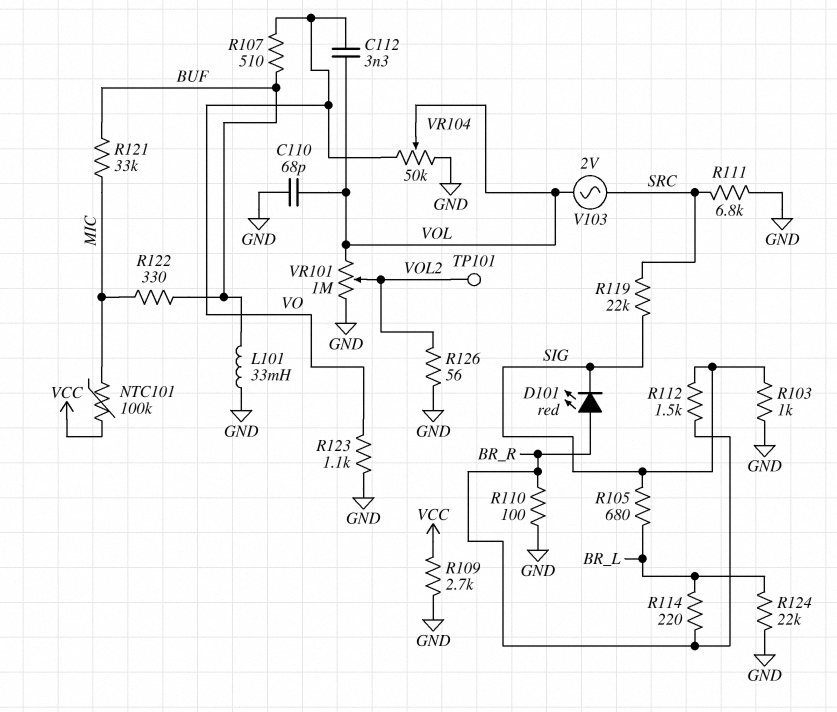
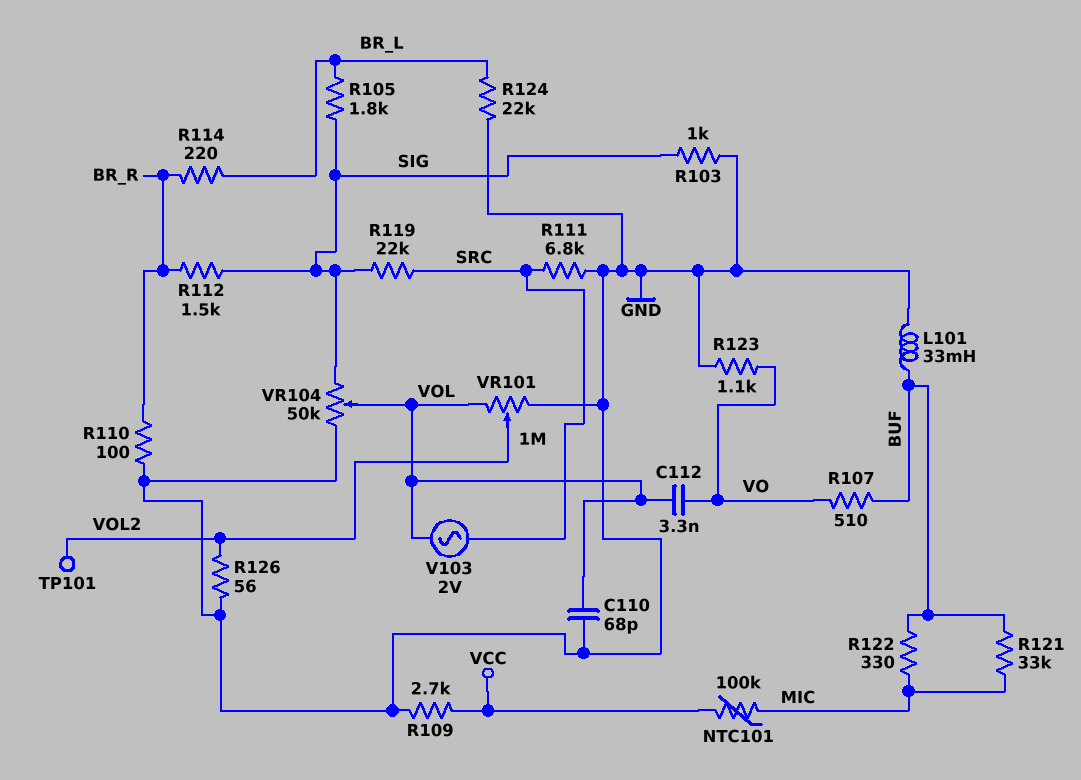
D101: LED red (A BR_R, K SIG) -> none
R105: 680 (BR_L, SIG) -> 1.8k (BR_L, SIG)
VR104: 50k (GND, VO, wiper VOL) -> 50k (GND, SIG, wiper VOL)

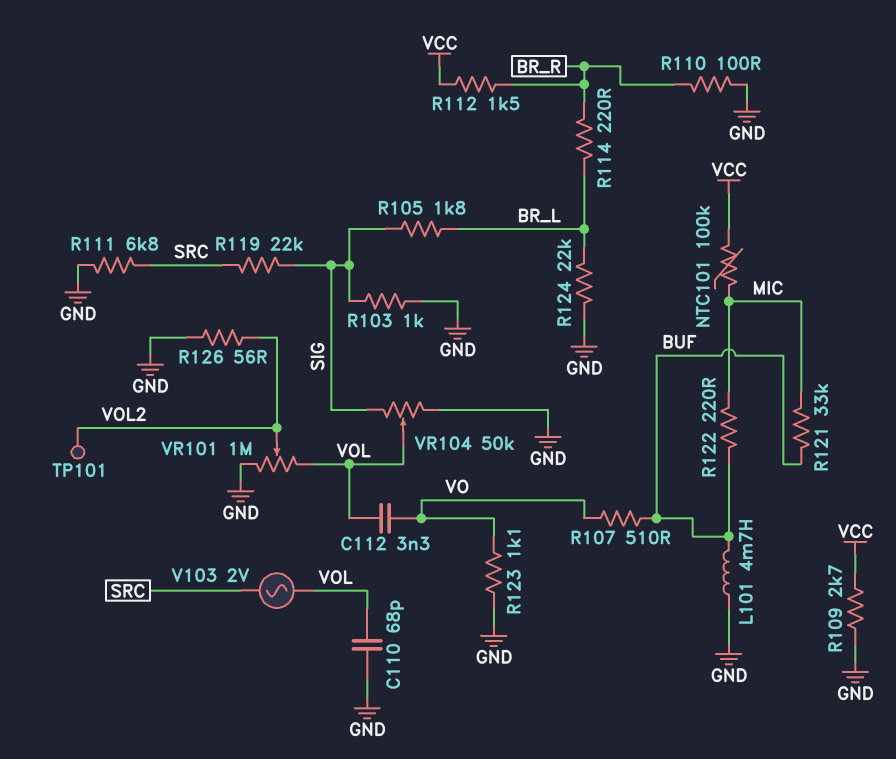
L101: 33mH (BUF, GND) -> 4.7mH (BUF, GND)
R112: 1.5k (BR_R, SIG) -> 1.5k (BR_R, VCC)
R122: 330 (BUF, MIC) -> 220 (BUF, MIC)

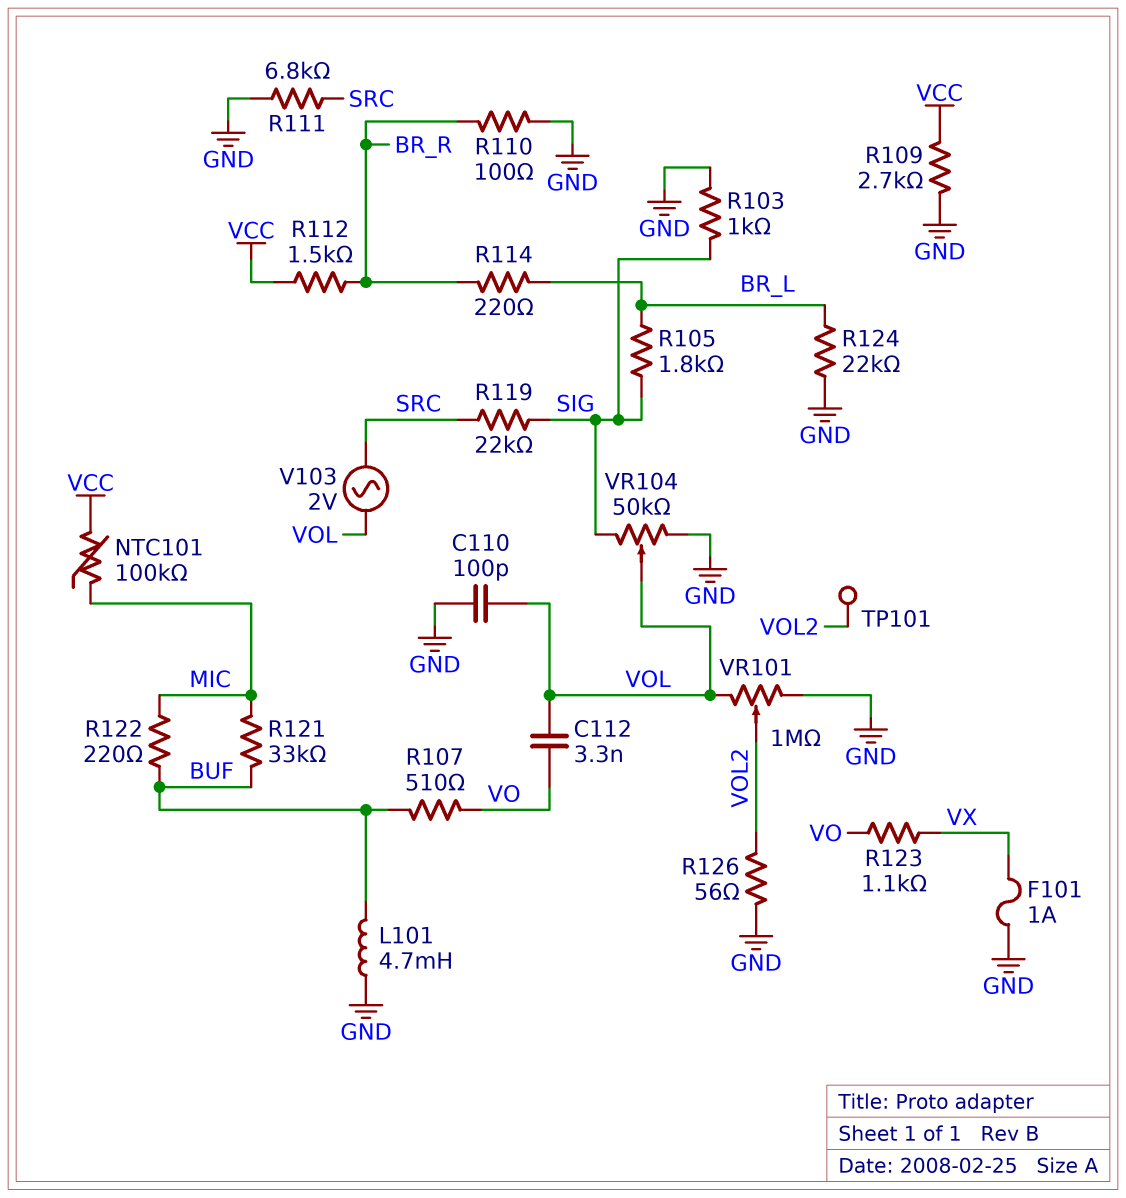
C110: 68pF (GND, VOL) -> 100pF (GND, VOL)
F101: none -> 1A (GND, VX)
R123: 1.1k (GND, VO) -> 1.1k (VO, VX)

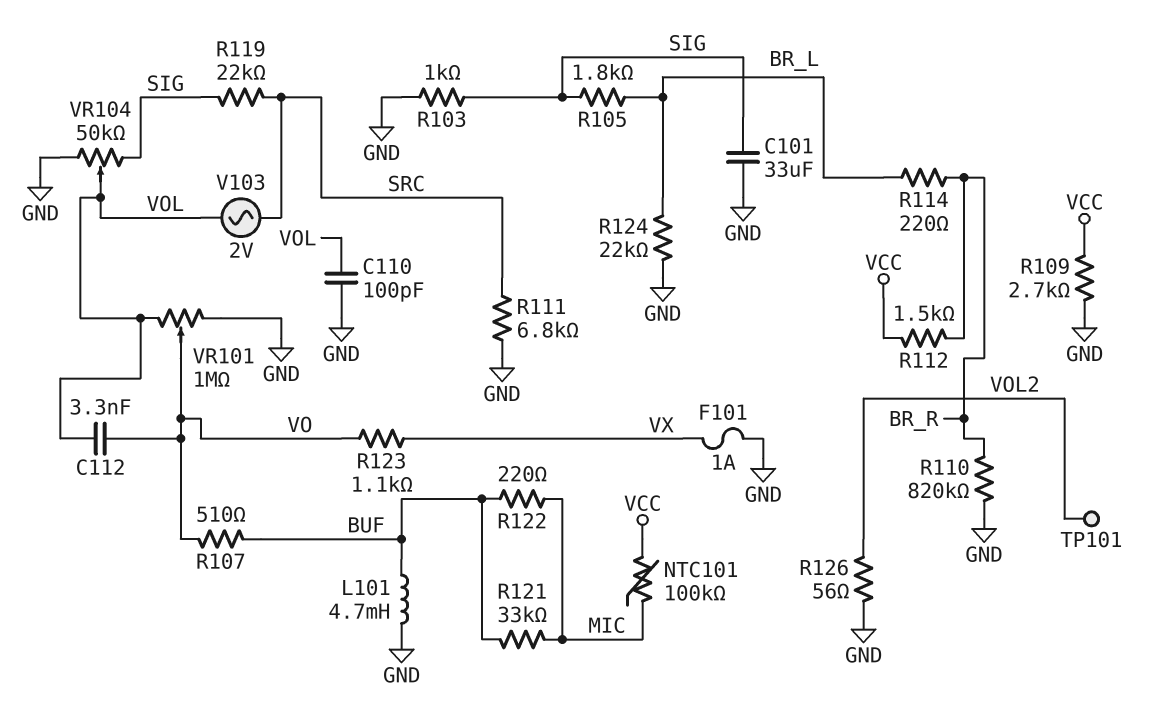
C101: none -> 33uF (GND, SIG)
R110: 100 (BR_R, GND) -> 820k (BR_R, GND)
VR101: 1M (GND, VOL, wiper VOL2) -> 1M (GND, VOL, wiper VO)

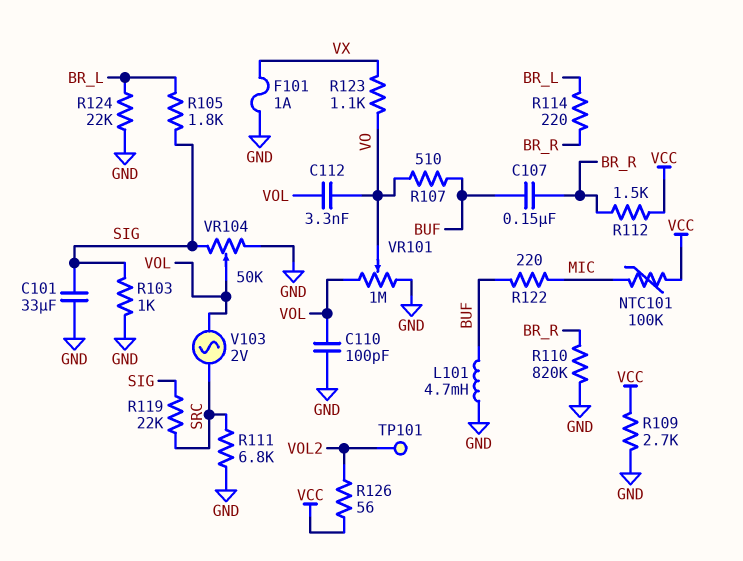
C107: none -> 150nF (BR_R, BUF)
R121: 33k (BUF, MIC) -> none
R126: 56 (GND, VOL2) -> 56 (VCC, VOL2)

